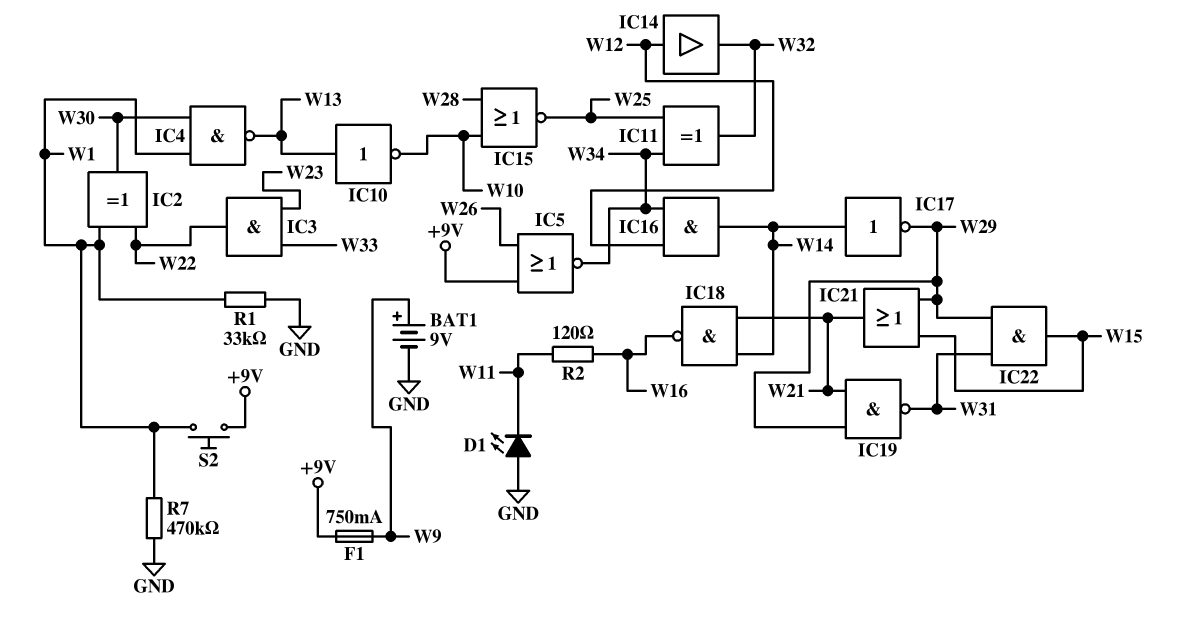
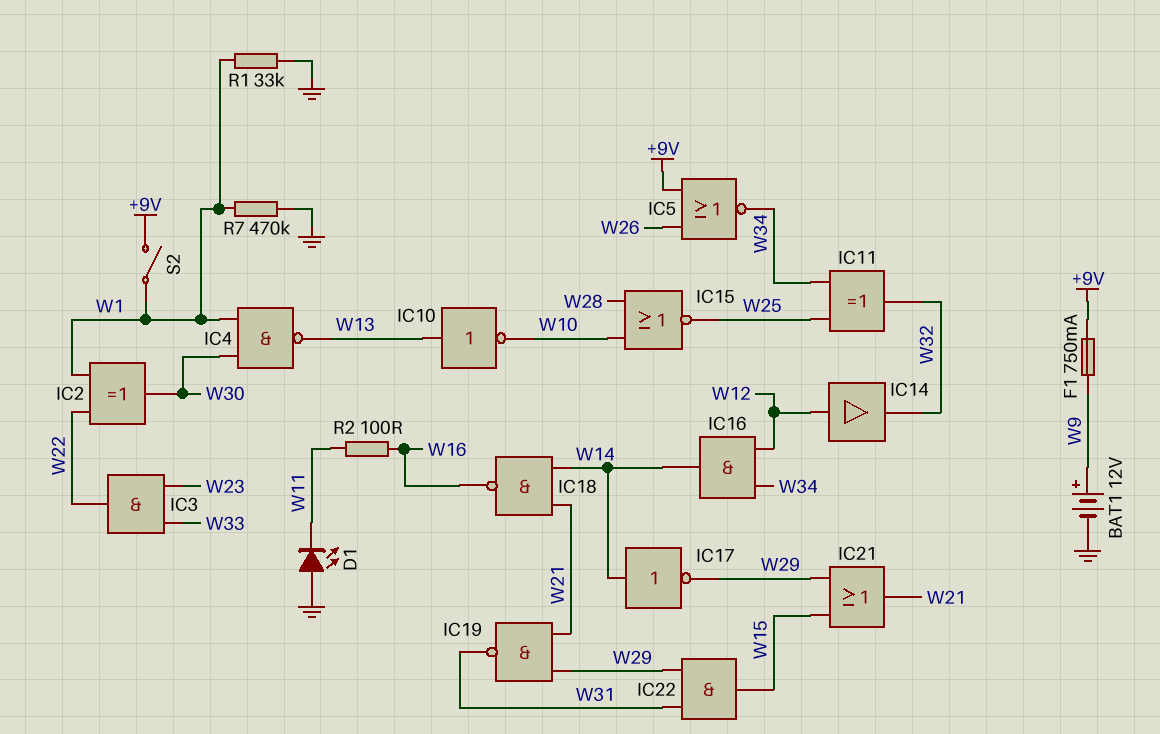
BAT1: 9V (plus W9, minus GND) -> 12V (plus W9, minus GND)
R2: 120 (W11, W16) -> 100 (W11, W16)
S2: button (+9V, W1) -> switch (+9V, W1)

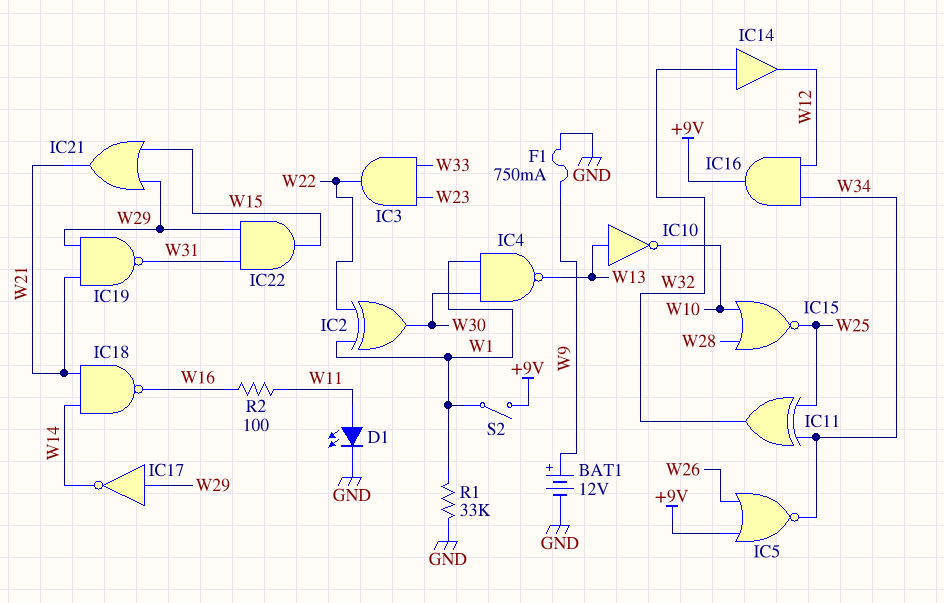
D1: LED (A GND, K W11) -> LED (A W11, K GND)
F1: 750mA (+9V, W9) -> 750mA (GND, W9)
IC14: buffer (in W12, out W32) -> buffer (in W32, out W12)
IC16: AND (in W12, in W34, out W14) -> AND (in W12, in W34, out +9V)
IC17: NOT (in W14, out W29) -> NOT (in W29, out W14)
R7: 470k (GND, W1) -> none

